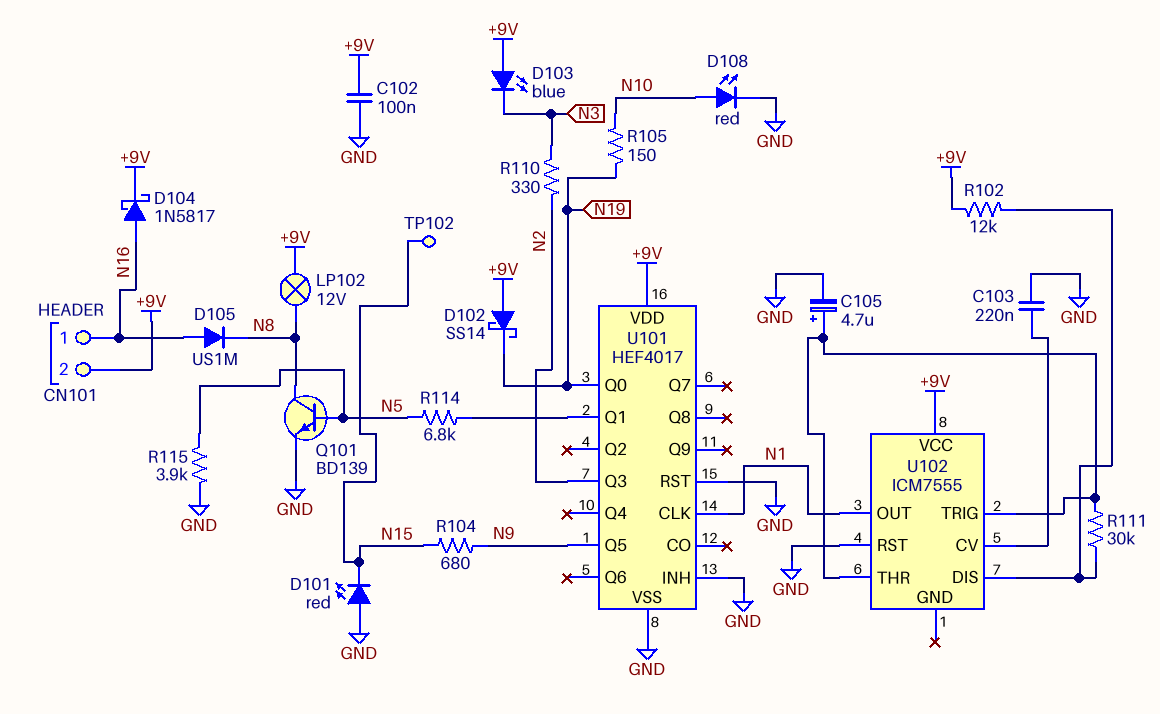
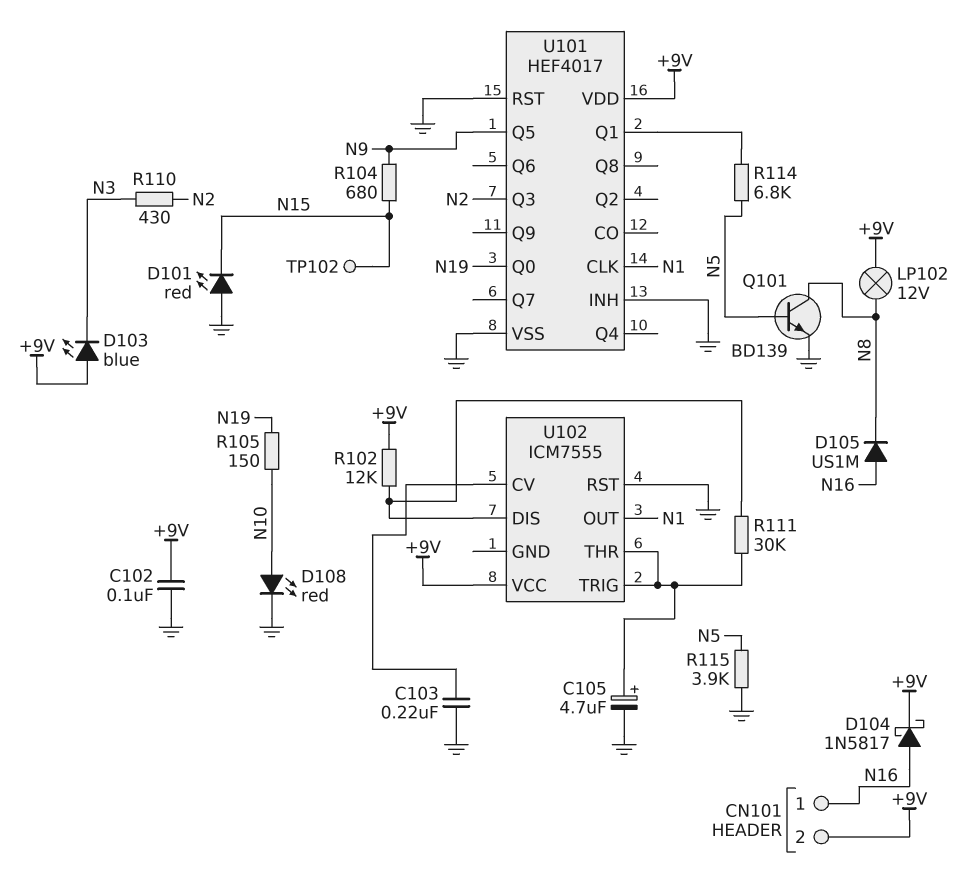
D102: schottky SS14 (A +9V, K N19) -> none
R110: 330 (N2, N3) -> 430 (N2, N3)

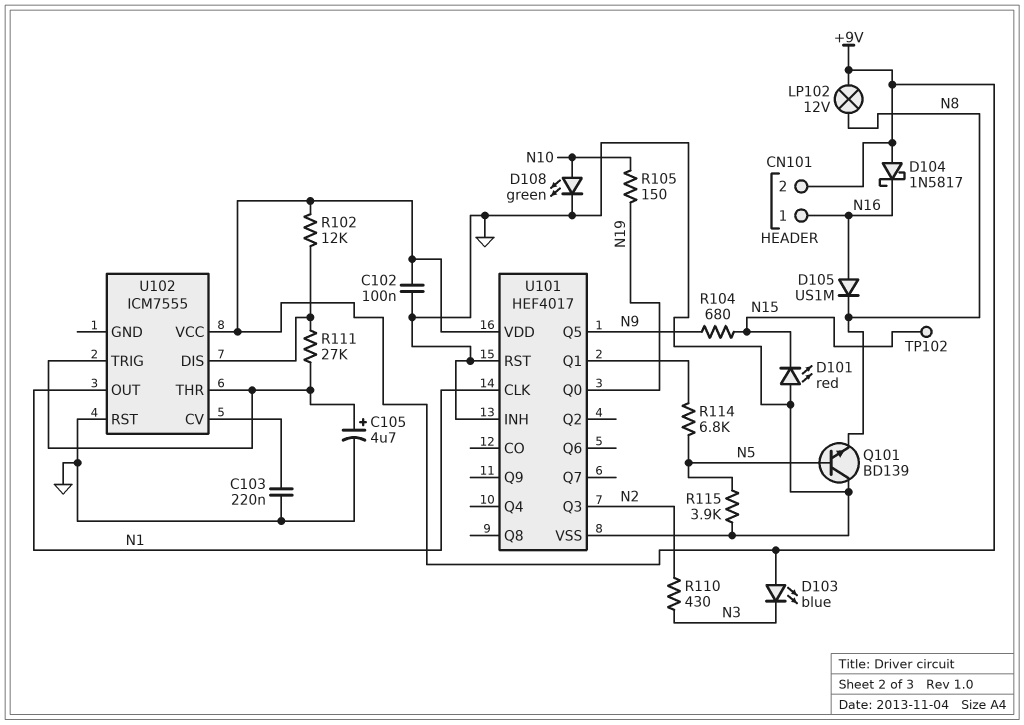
D104: schottky 1N5817 (A N16, K +9V) -> schottky 1N5817 (A +9V, K N16)
D108: LED red (A N10, K GND) -> LED green (A N10, K GND)
Q101: NPN BD139 (B N5, C N8, E GND) -> NPN BD139 (B N5, C GND, E N8)
R111: 30k (U102/DIS, U102/THR) -> 27k (U102/DIS, U102/THR)

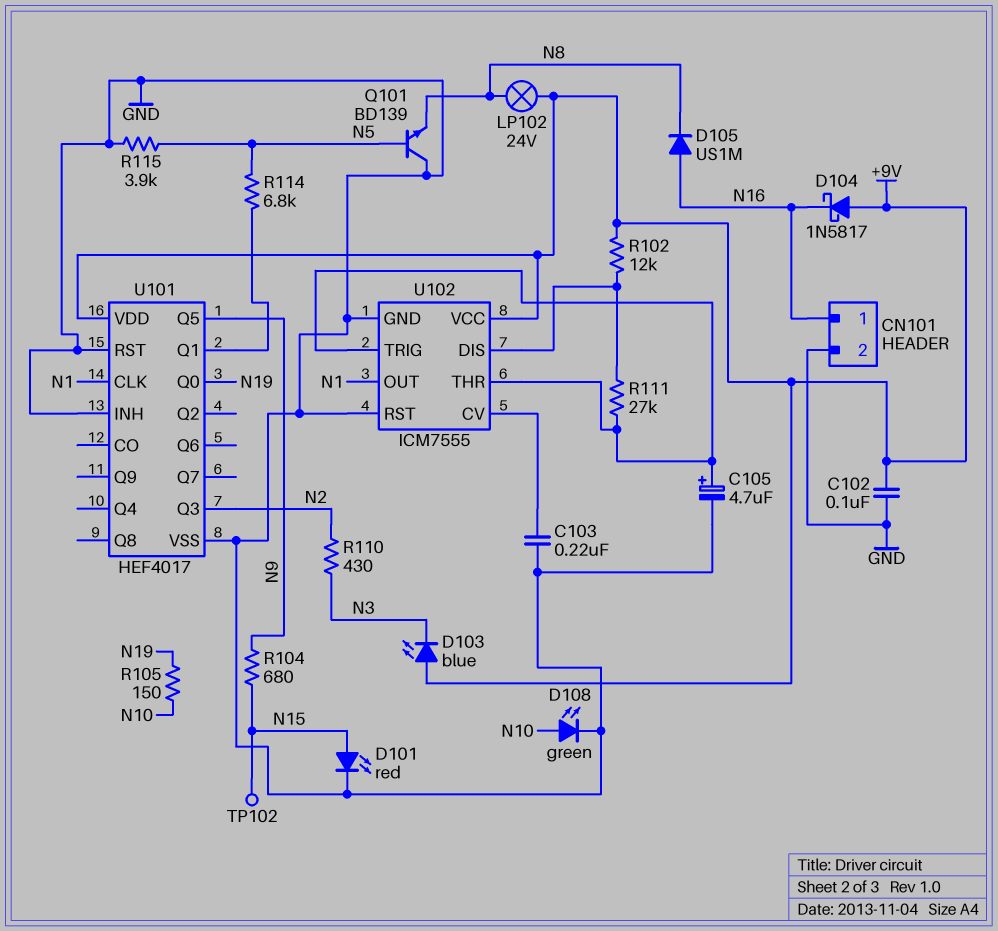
CN101 pin 2: +9V -> GND
D101: LED red (A GND, K N15) -> LED red (A N15, K GND)
LP102: lamp 12V (+9V, N8) -> lamp 24V (+9V, N8)
U102 pin GND: none -> GND

